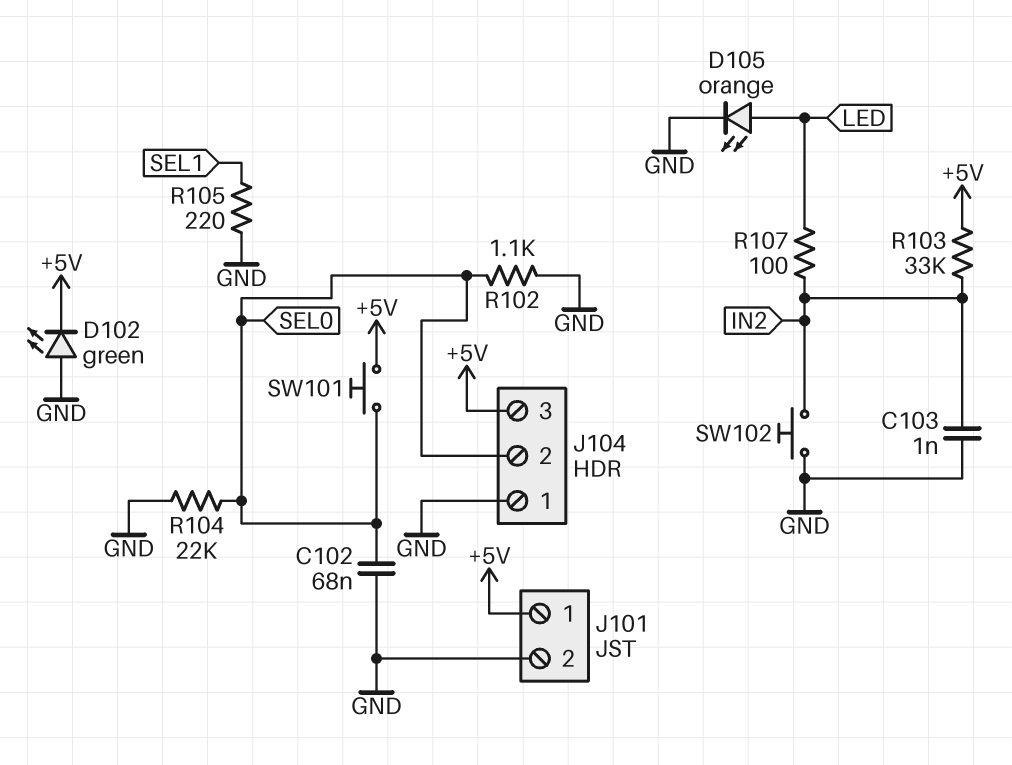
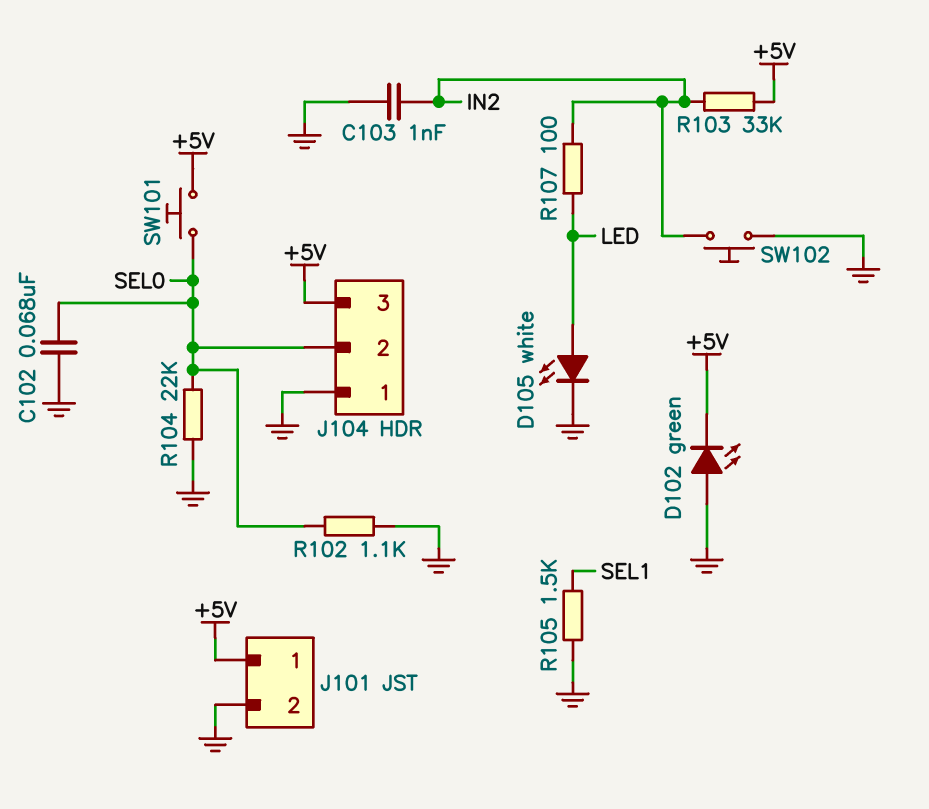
D105: LED orange (A LED, K GND) -> LED white (A LED, K GND)
R105: 220 (GND, SEL1) -> 1.5k (GND, SEL1)

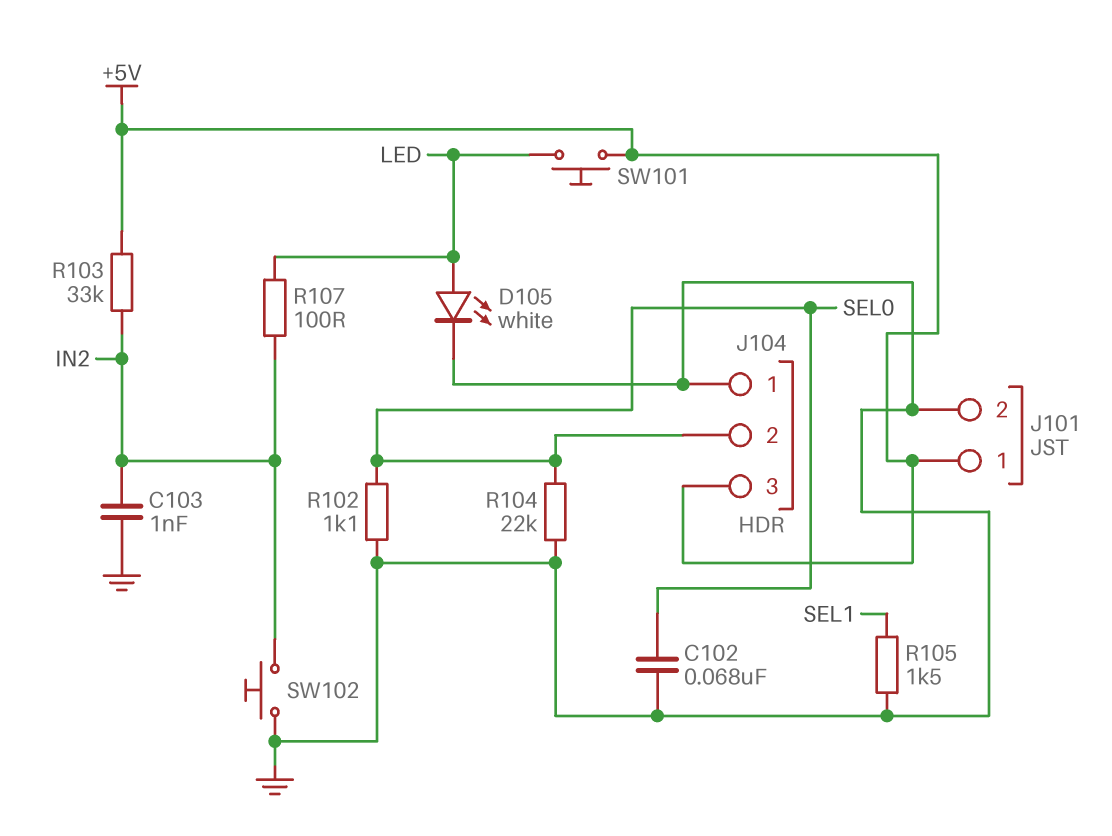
D102: LED green (A GND, K +5V) -> none
SW101: button (+5V, SEL0) -> button (+5V, LED)

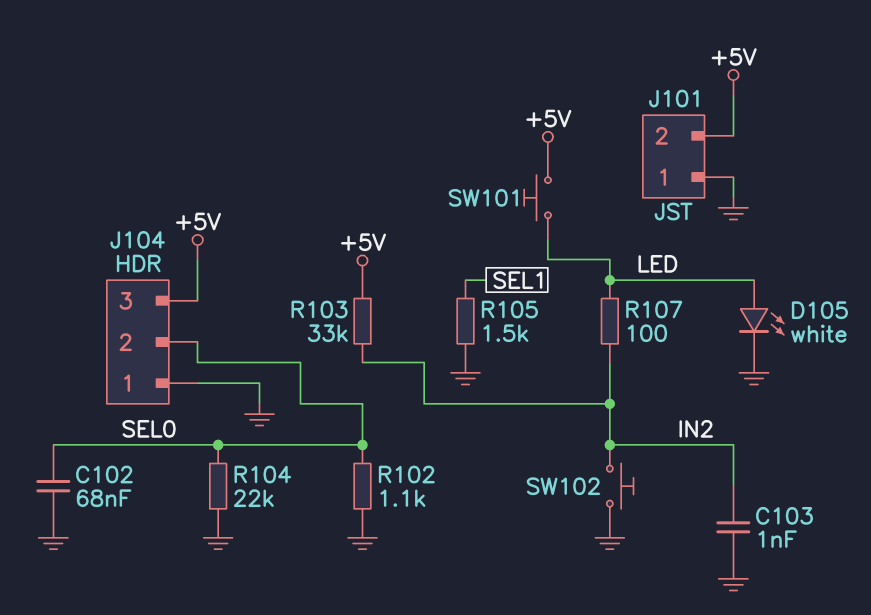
J101 pin 1: +5V -> GND
J101 pin 2: GND -> +5V

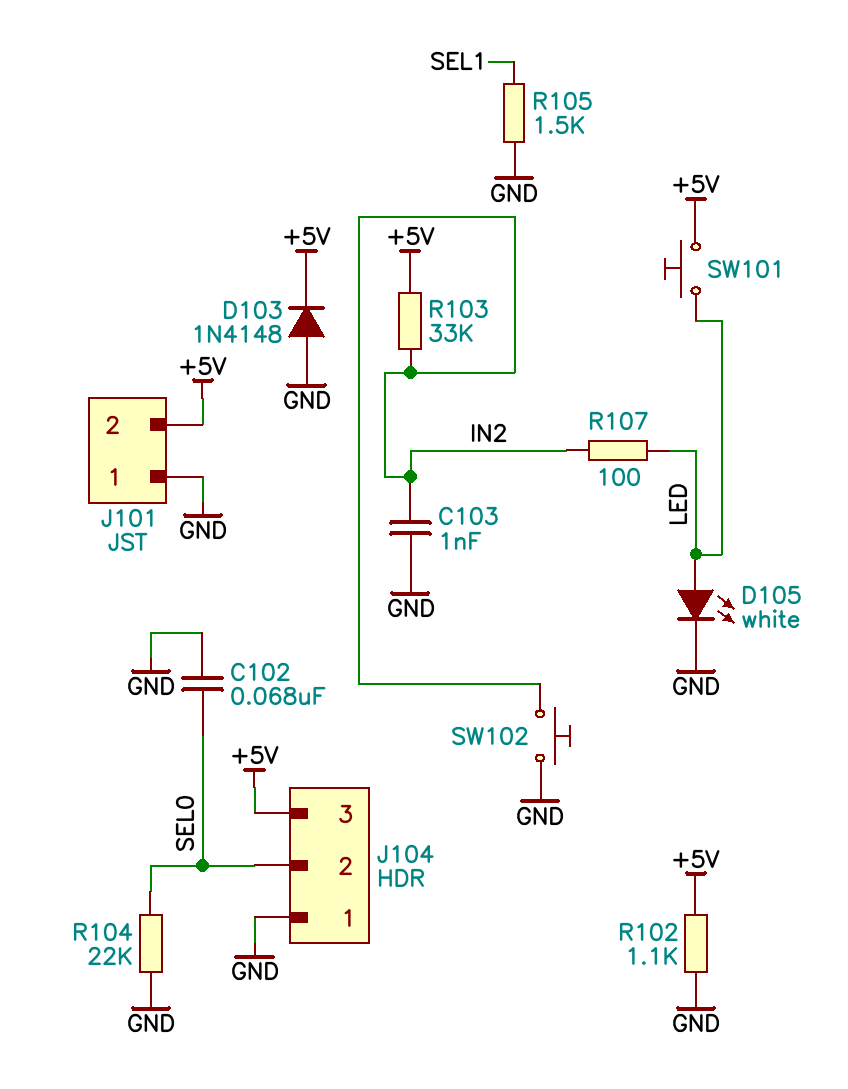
D103: none -> diode 1N4148 (A GND, K +5V)
R102: 1.1k (GND, SEL0) -> 1.1k (+5V, GND)

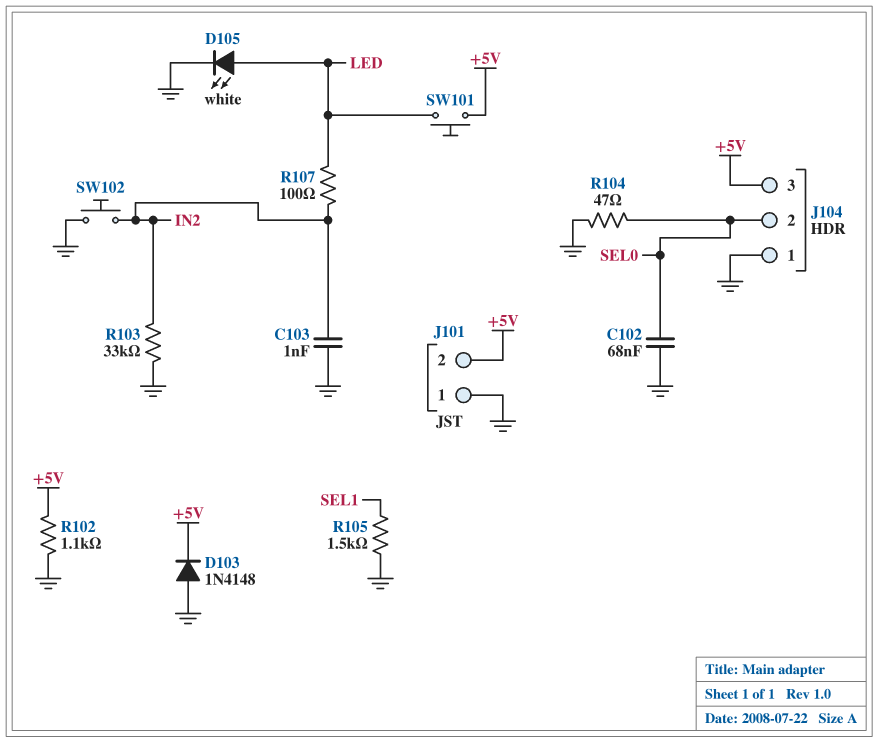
R103: 33k (+5V, IN2) -> 33k (GND, IN2)
R104: 22k (GND, SEL0) -> 47 (GND, SEL0)

